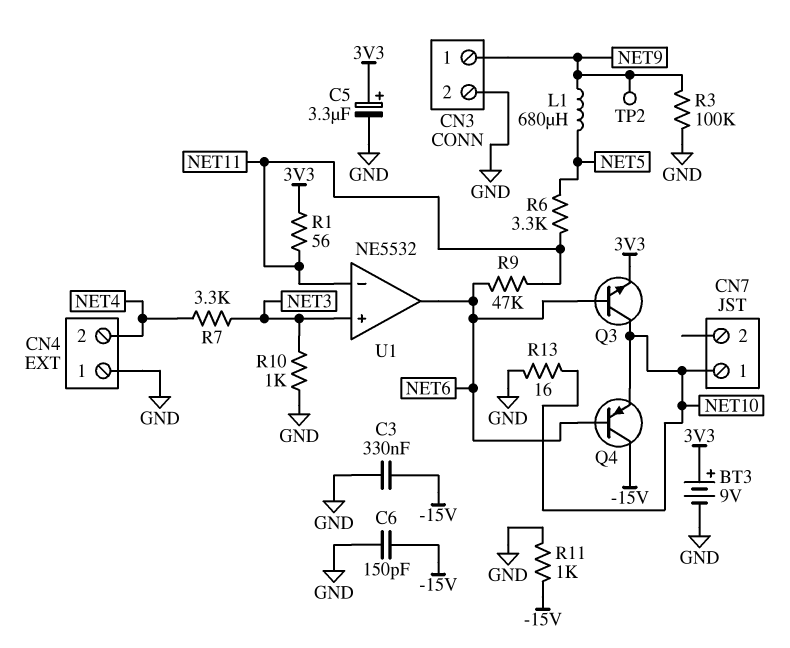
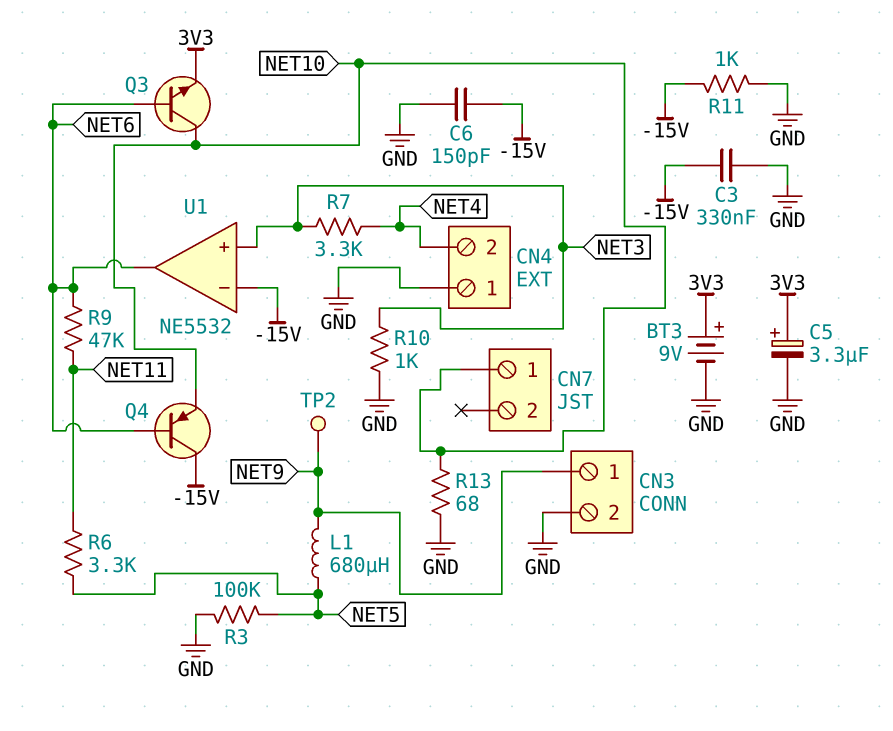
R1: 56 (3V3, NET11) -> none
R3: 100k (GND, NET9) -> 100k (GND, NET5)
R13: 16 (GND, NET10) -> 68 (GND, NET10)
U1 pin in-: NET11 -> -15V

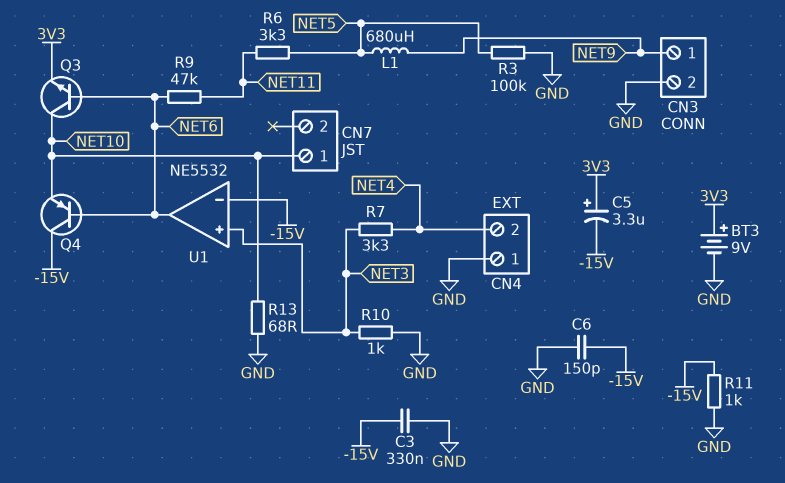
C5: 3.3uF (plus 3V3, minus GND) -> 3.3uF (plus 3V3, minus -15V)
TP2: test point (NET9) -> none

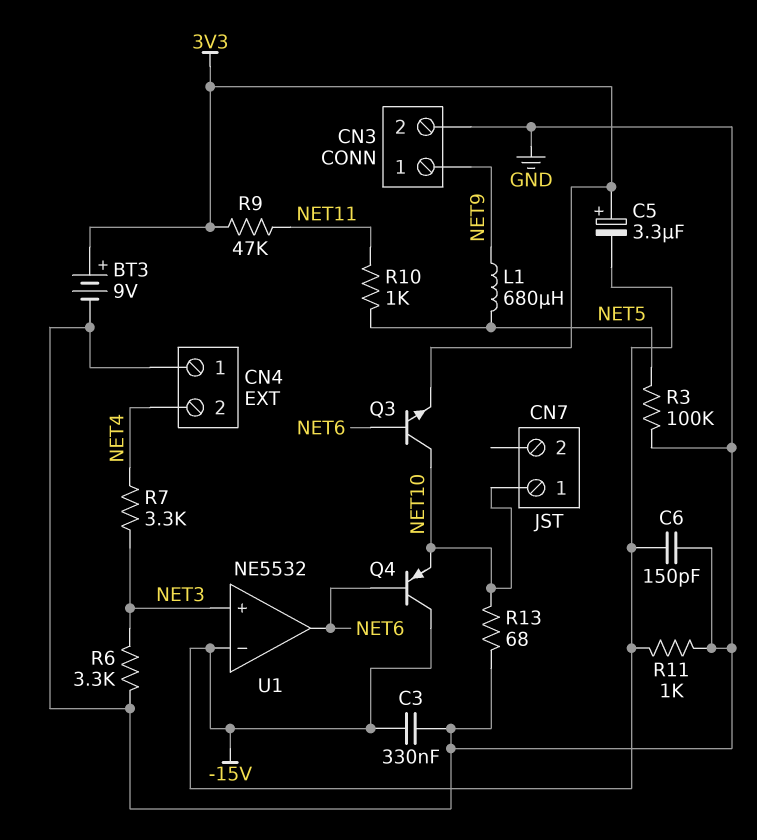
R6: 3.3k (NET5, NET11) -> 3.3k (GND, NET3)
R9: 47k (NET6, NET11) -> 47k (3V3, NET11)
R10: 1k (GND, NET3) -> 1k (NET5, NET11)

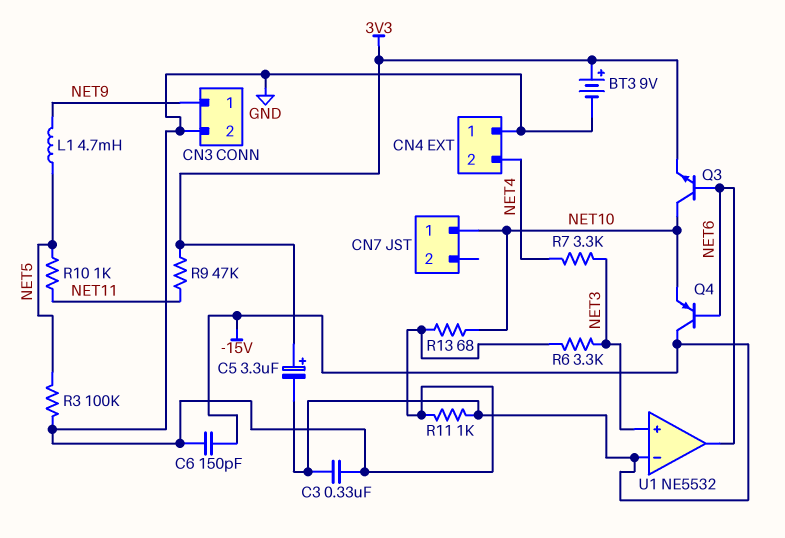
L1: 680uH (NET5, NET9) -> 4.7mH (NET5, NET9)

